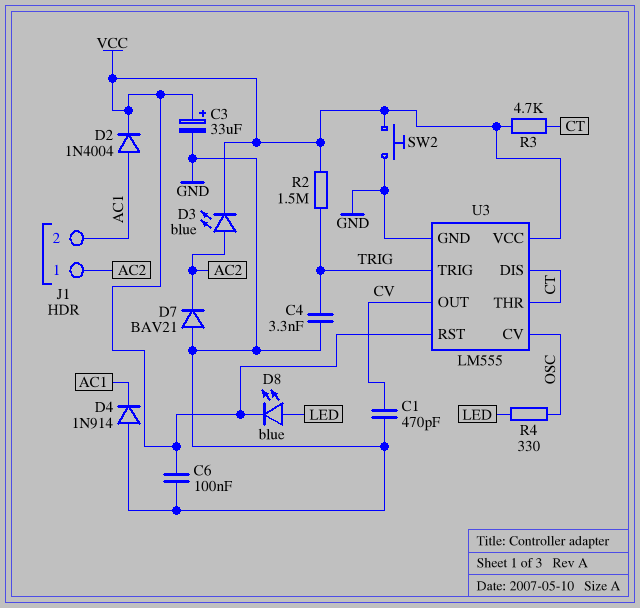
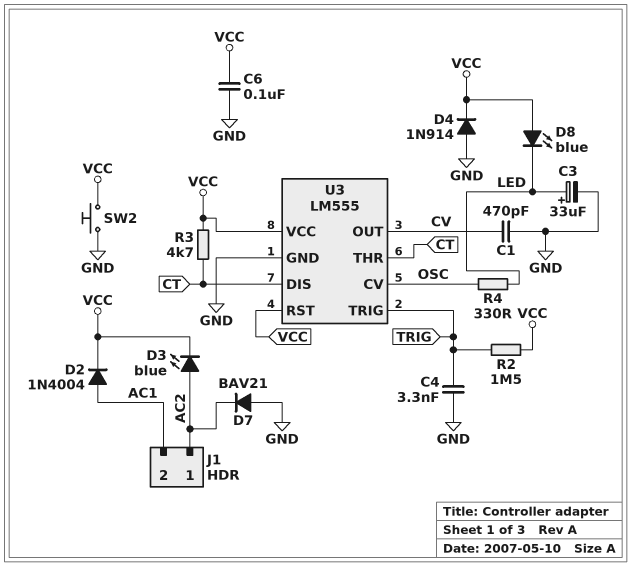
C3: 33uF (plus VCC, minus GND) -> 33uF (plus LED, minus GND)
D4: diode 1N914 (A GND, K AC1) -> diode 1N914 (A GND, K VCC)
D8: LED blue (A LED, K VCC) -> LED blue (A VCC, K LED)

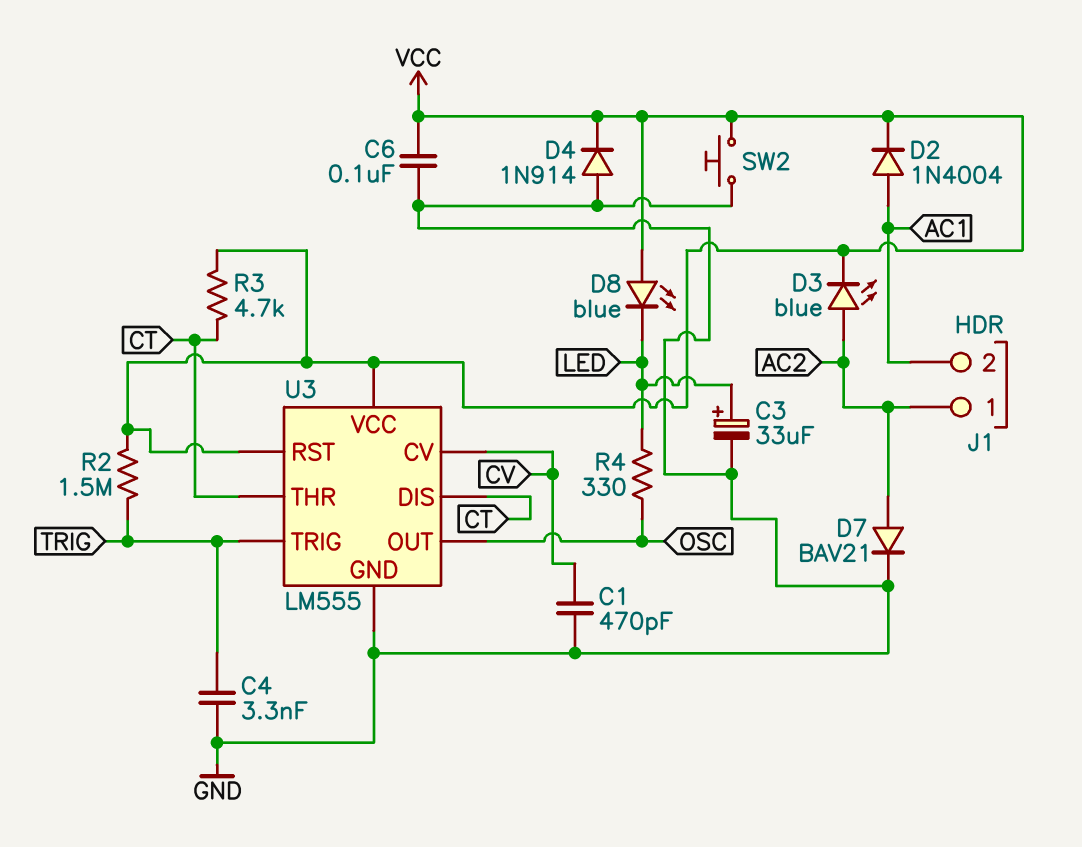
D7: diode BAV21 (A GND, K AC2) -> diode BAV21 (A AC2, K GND)
U3 pin CV: OSC -> CV
U3 pin OUT: CV -> OSC

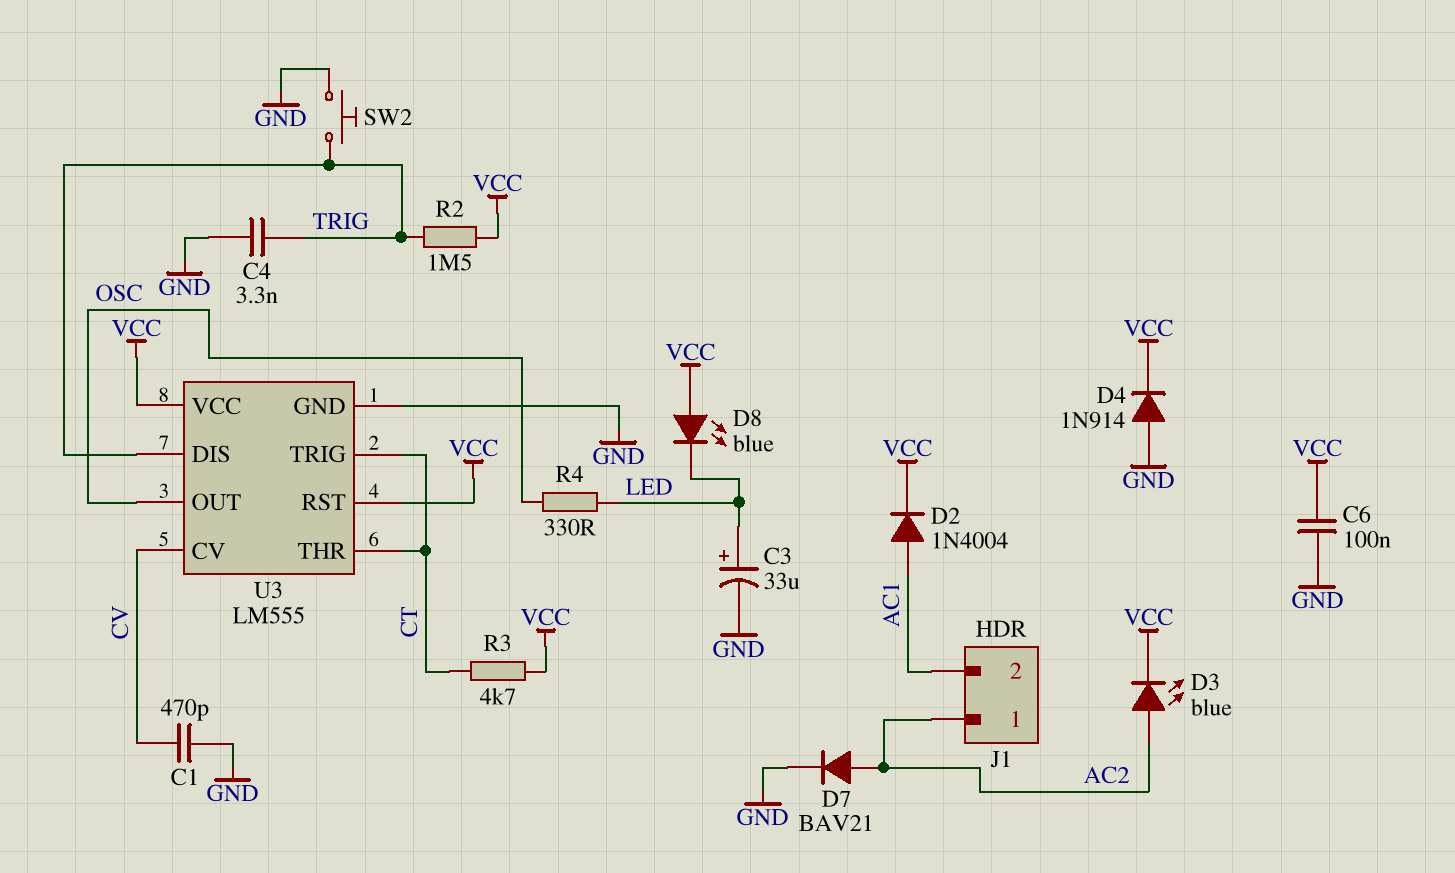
SW2: button (GND, VCC) -> button (GND, TRIG)
U3 pin DIS: CT -> TRIG
U3 pin TRIG: TRIG -> CT

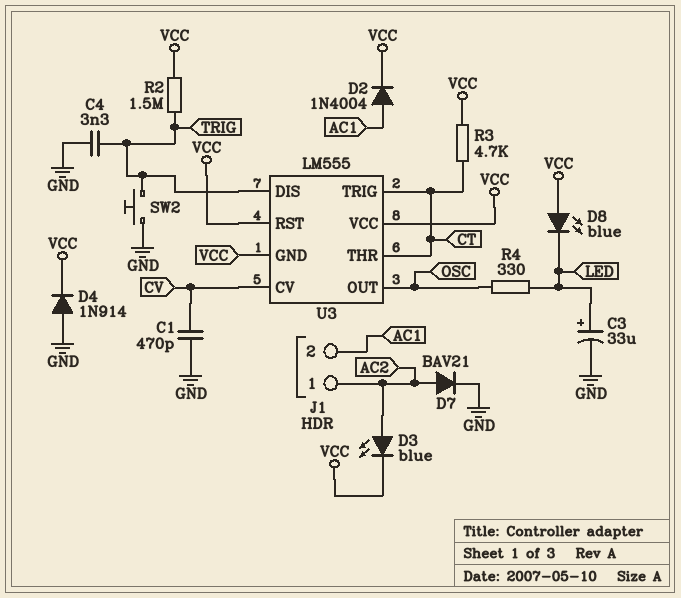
C6: 100nF (GND, VCC) -> none
U3 pin GND: GND -> VCC

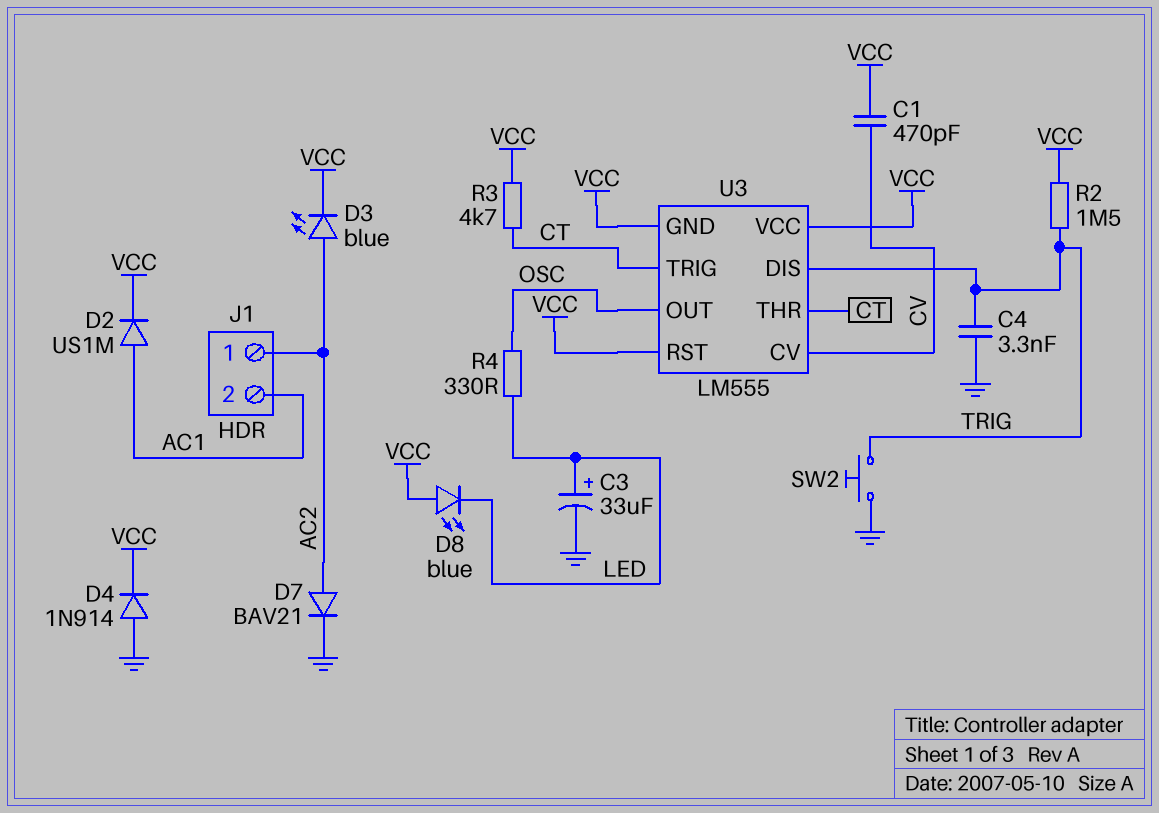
C1: 470pF (CV, GND) -> 470pF (CV, VCC)
D2: diode 1N4004 (A AC1, K VCC) -> diode US1M (A AC1, K VCC)

